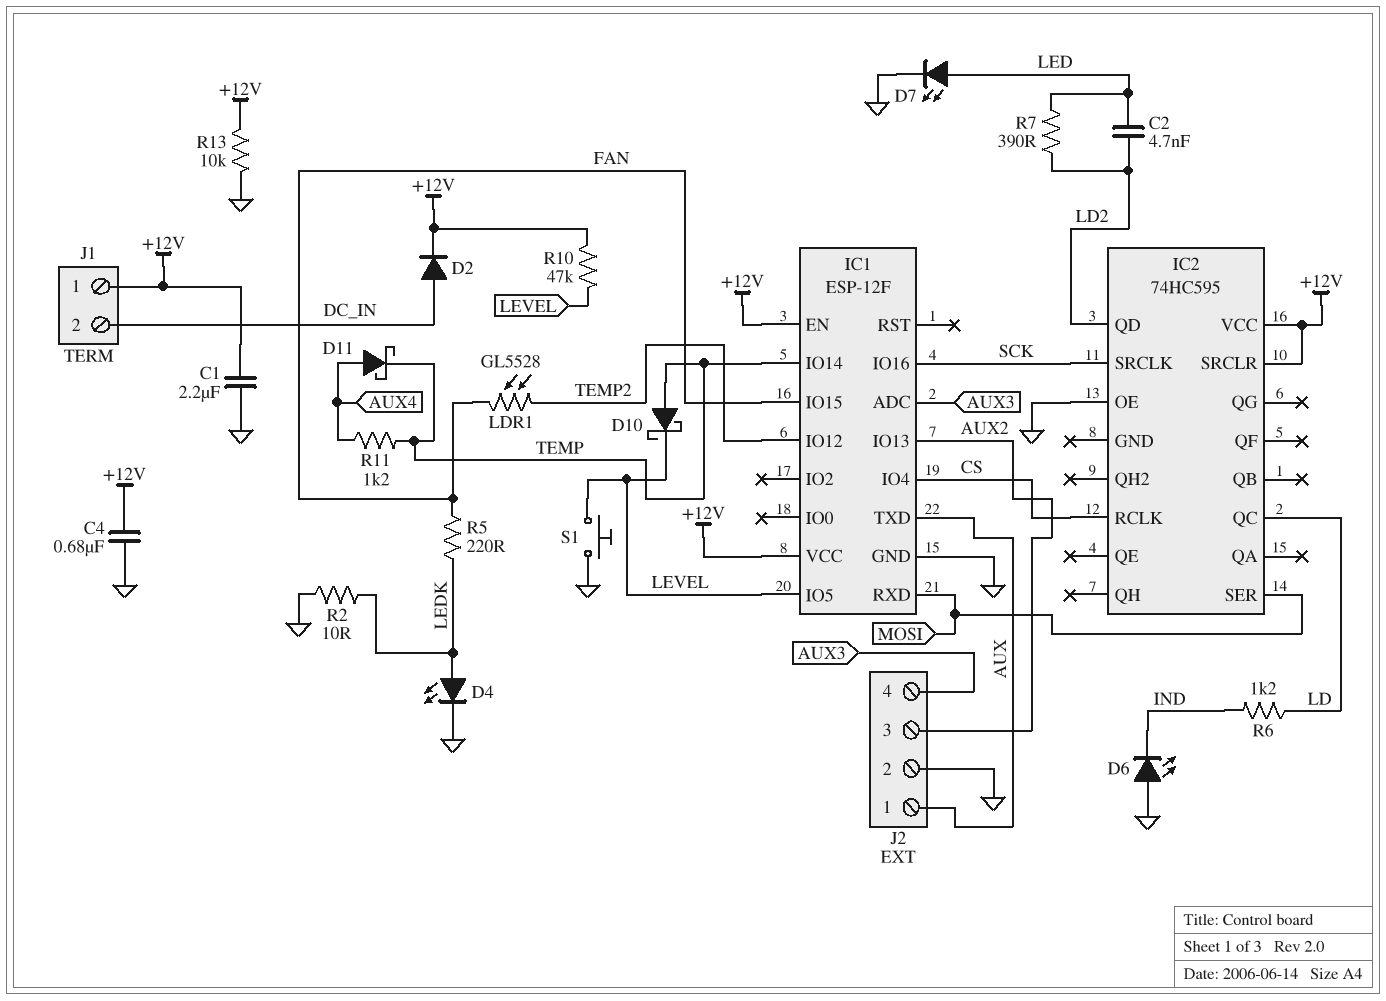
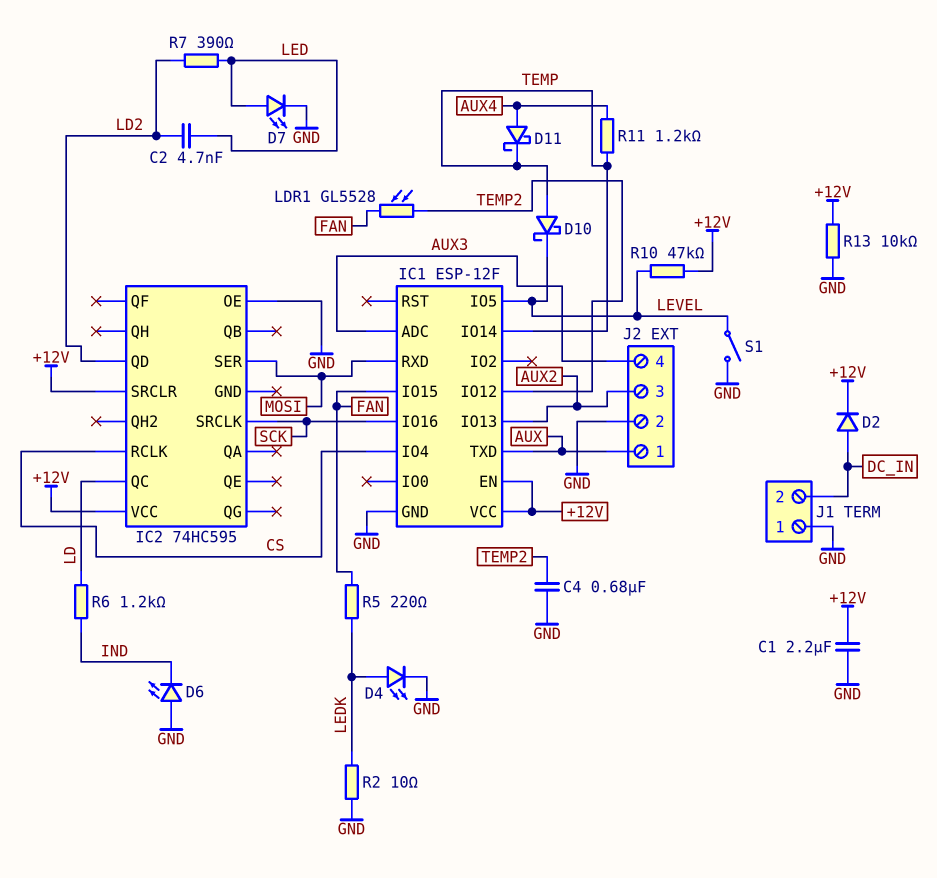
C4: 680nF (+12V, GND) -> 680nF (GND, TEMP2)
J1 pin 1: +12V -> GND
S1: button (GND, LEVEL) -> switch (GND, LEVEL)

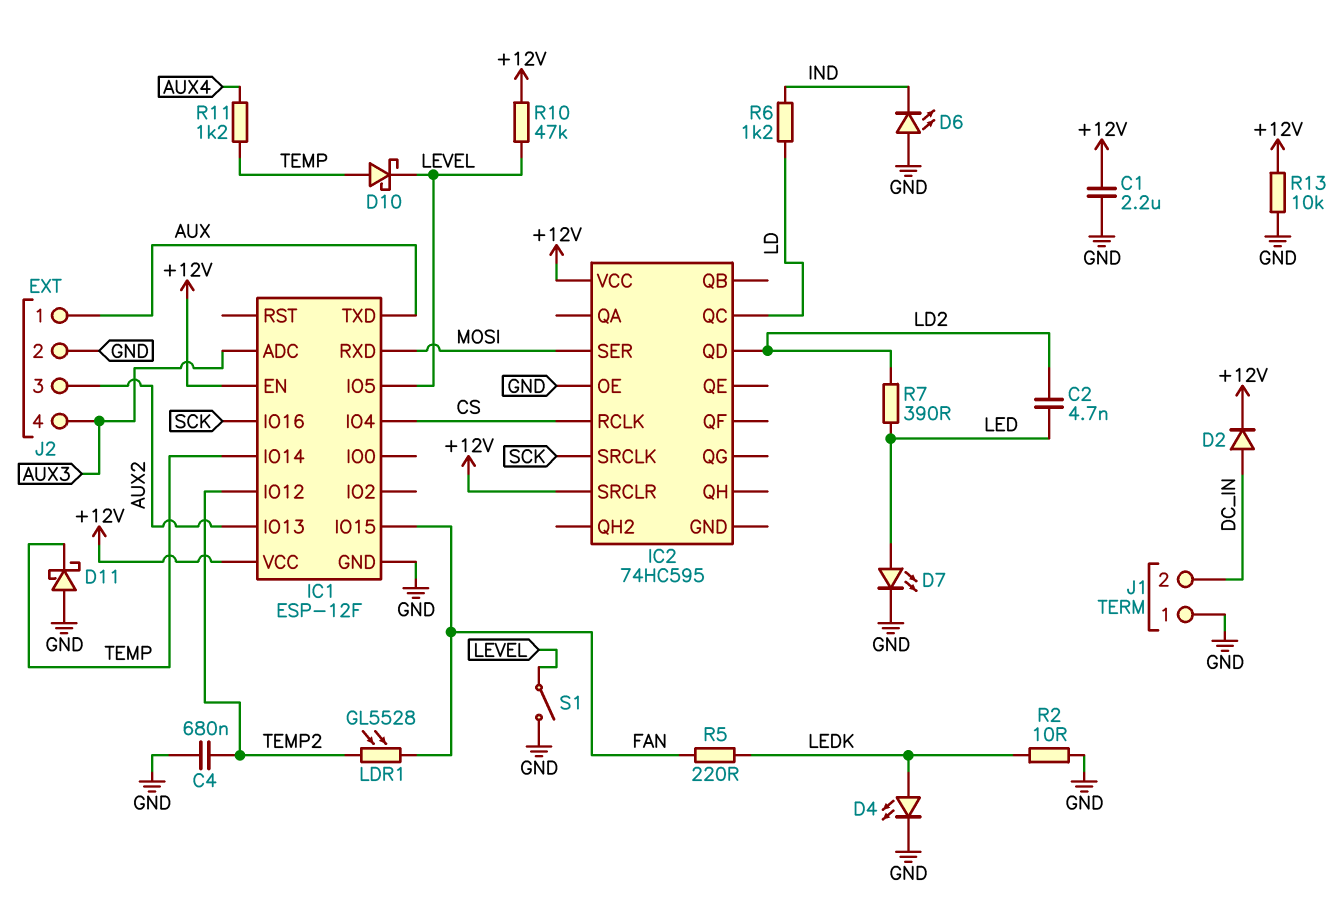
D11: schottky (A AUX4, K TEMP) -> schottky (A GND, K TEMP)

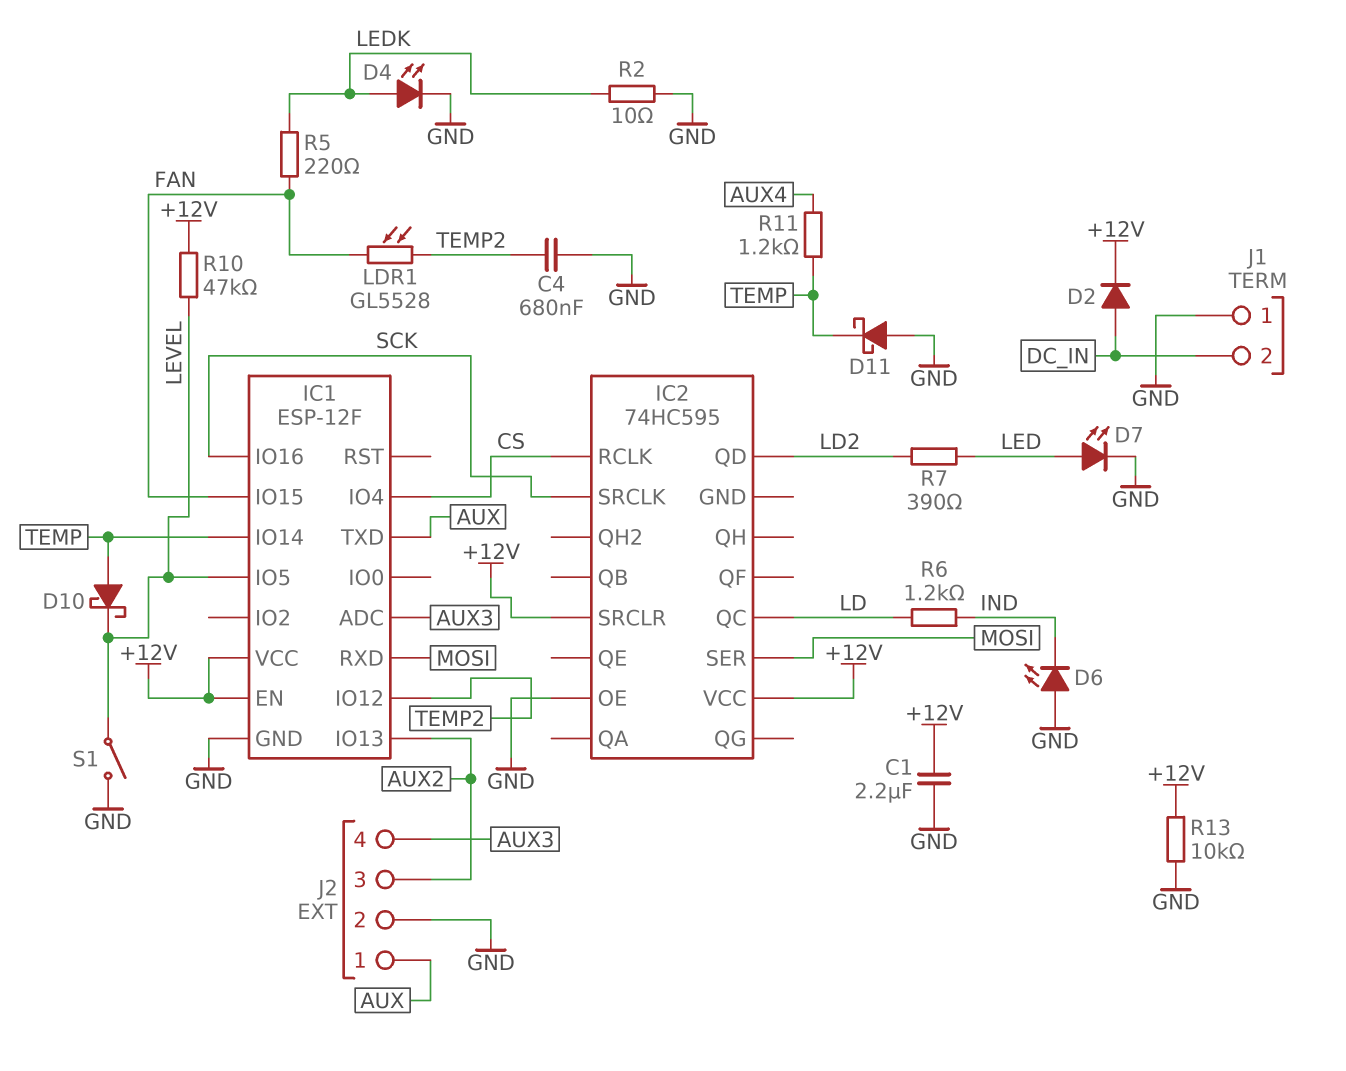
C2: 4.7nF (LD2, LED) -> none

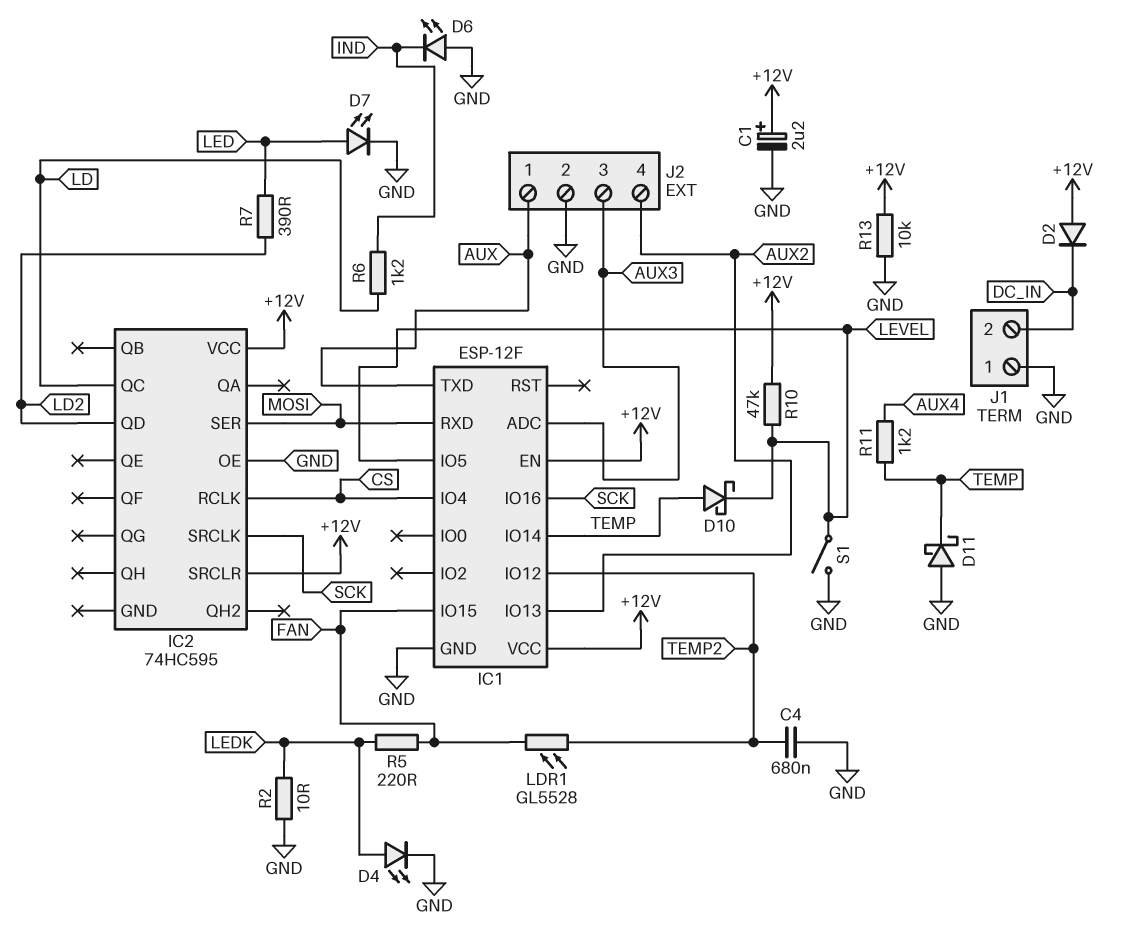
C1: 2.2uF (+12V, GND) -> 2.2uF (plus +12V, minus GND)
D2: diode (A DC_IN, K +12V) -> diode (A +12V, K DC_IN)
J2 pin 3: AUX2 -> AUX3
J2 pin 4: AUX3 -> AUX2

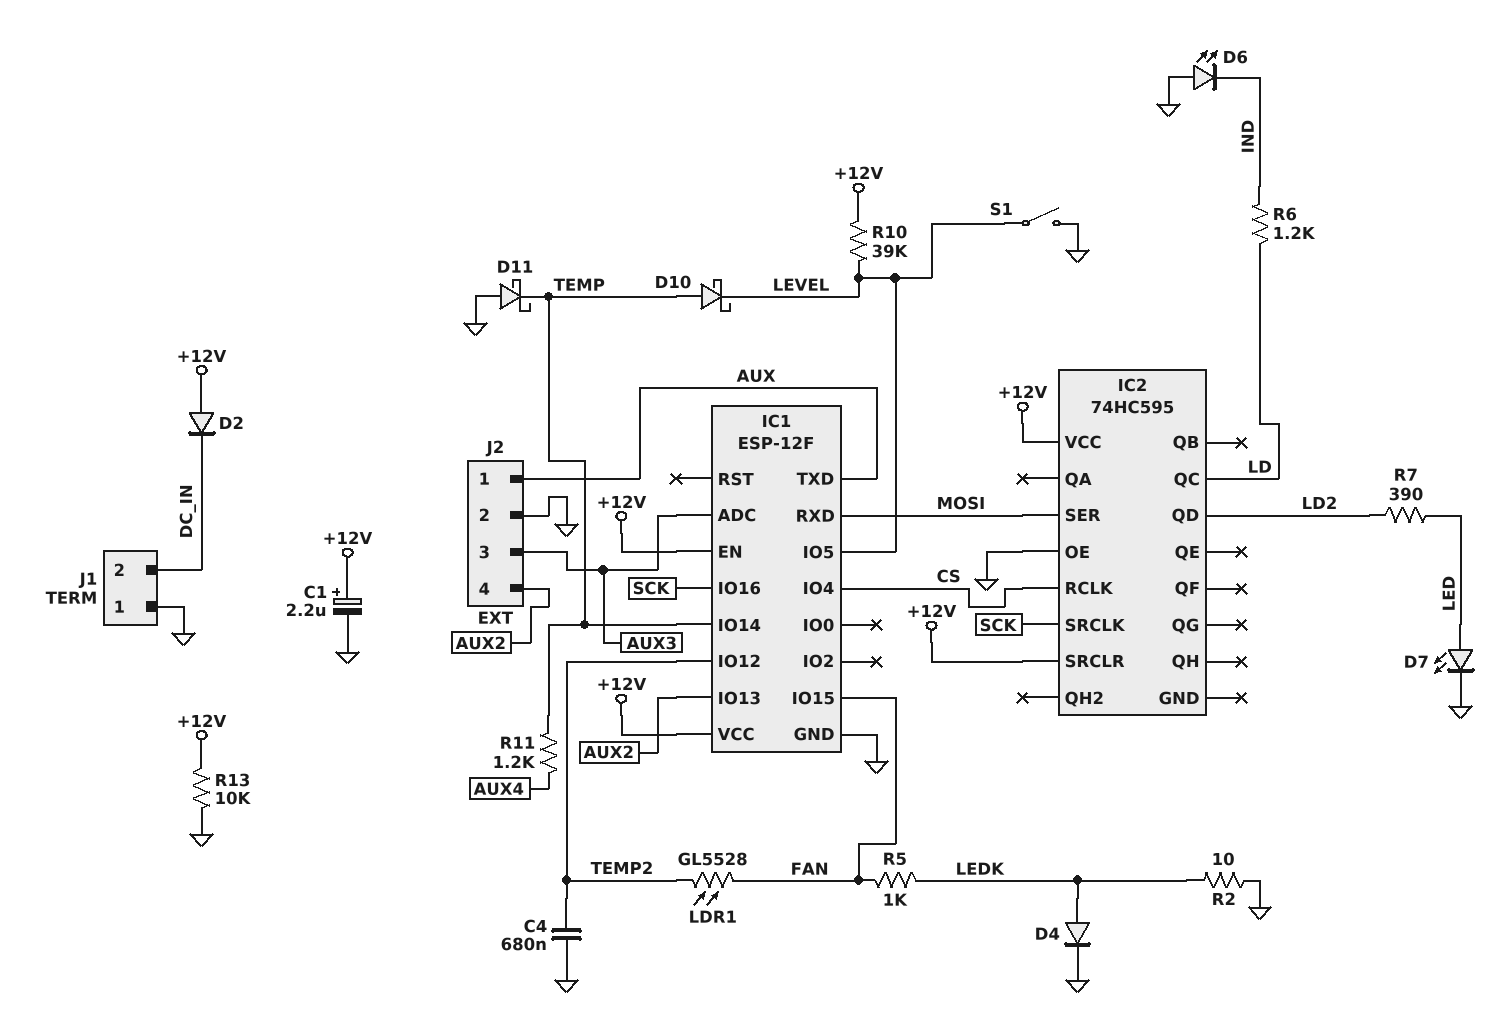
D4: LED (A LEDK, K GND) -> diode (A LEDK, K GND)
R5: 220 (FAN, LEDK) -> 1k (FAN, LEDK)
R10: 47k (+12V, LEVEL) -> 39k (+12V, LEVEL)

